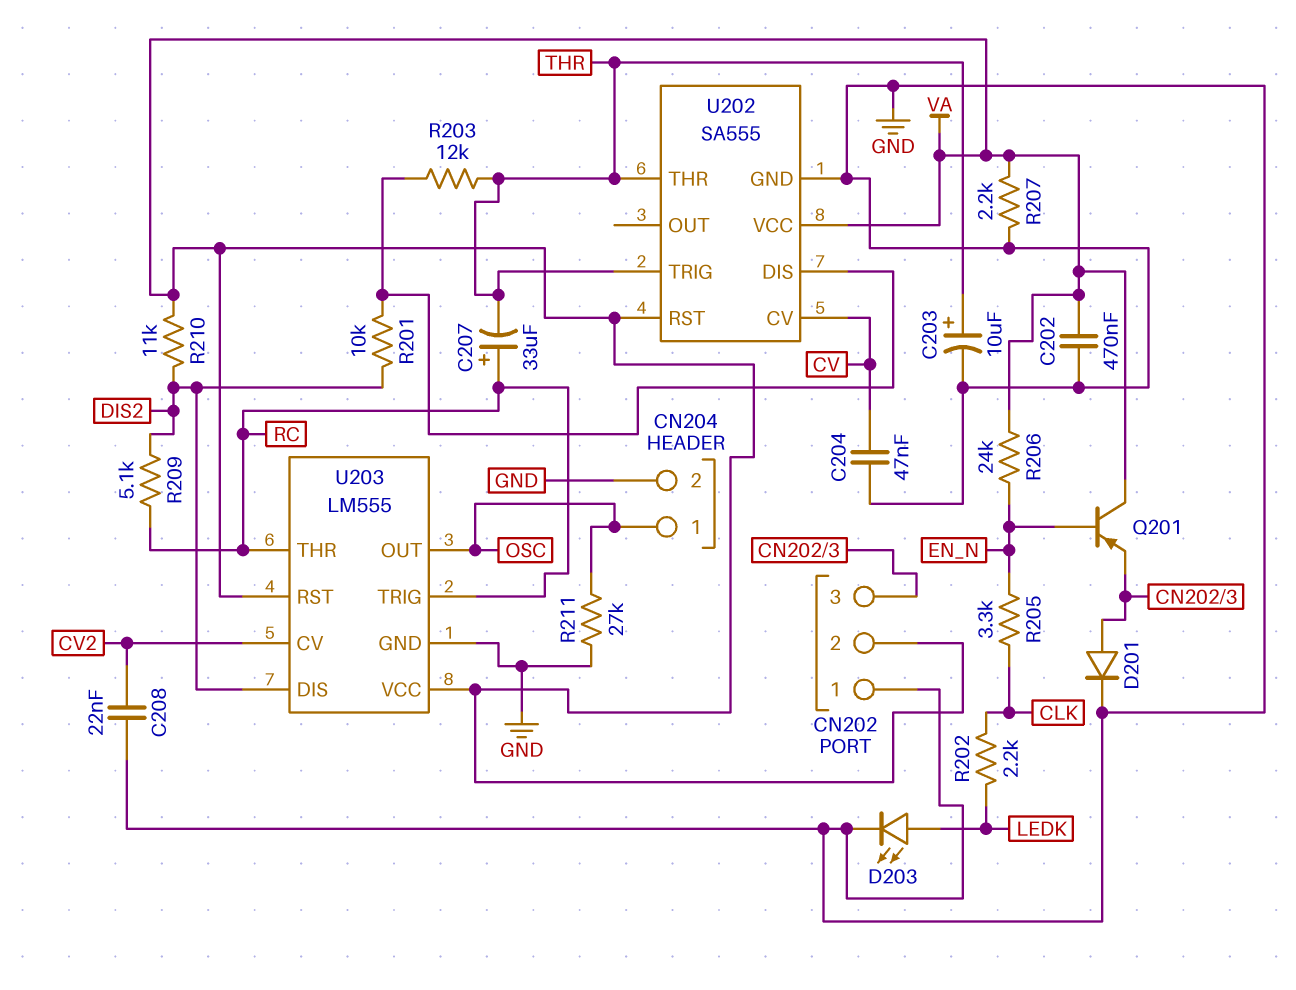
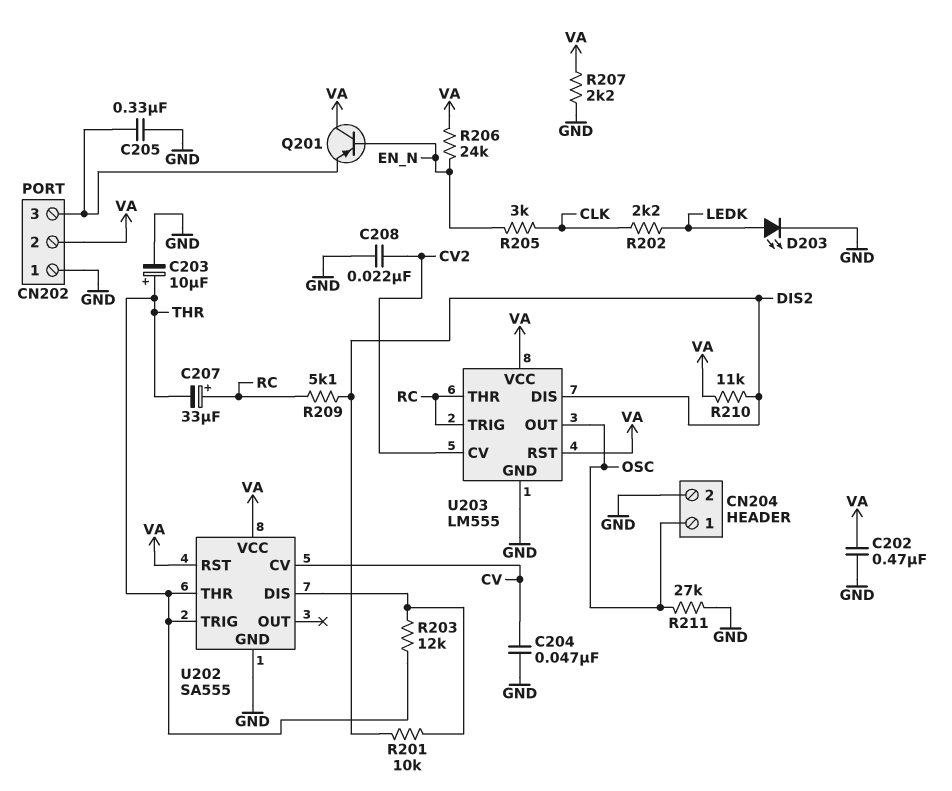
C205: none -> 330nF (CN202/3, GND)
D201: diode (A CN202/3, K GND) -> none
R205: 3.3k (CLK, EN_N) -> 3k (CLK, EN_N)

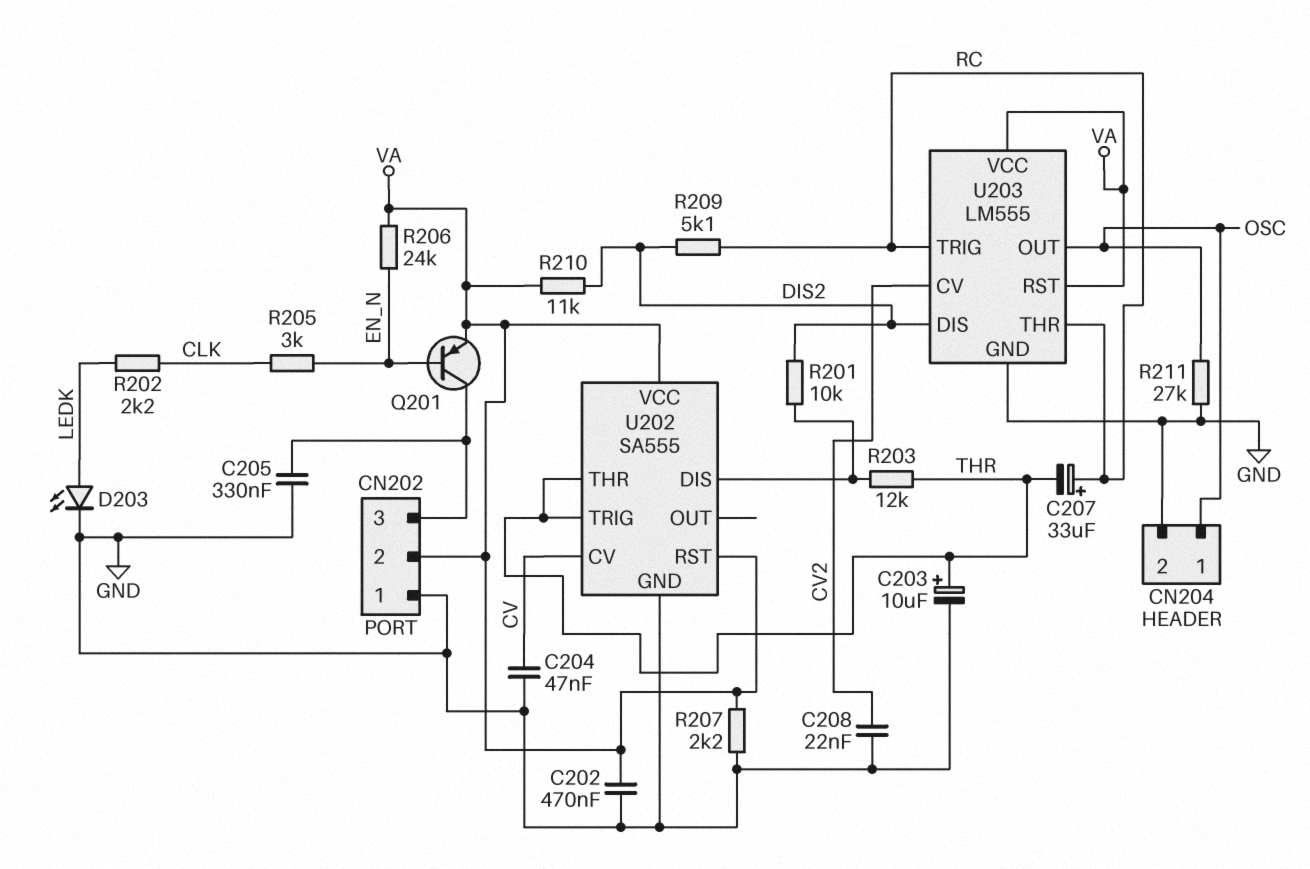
Q201: PNP (B EN_N, C VA, E CN202/3) -> PNP (B EN_N, C CN202/3, E VA)

